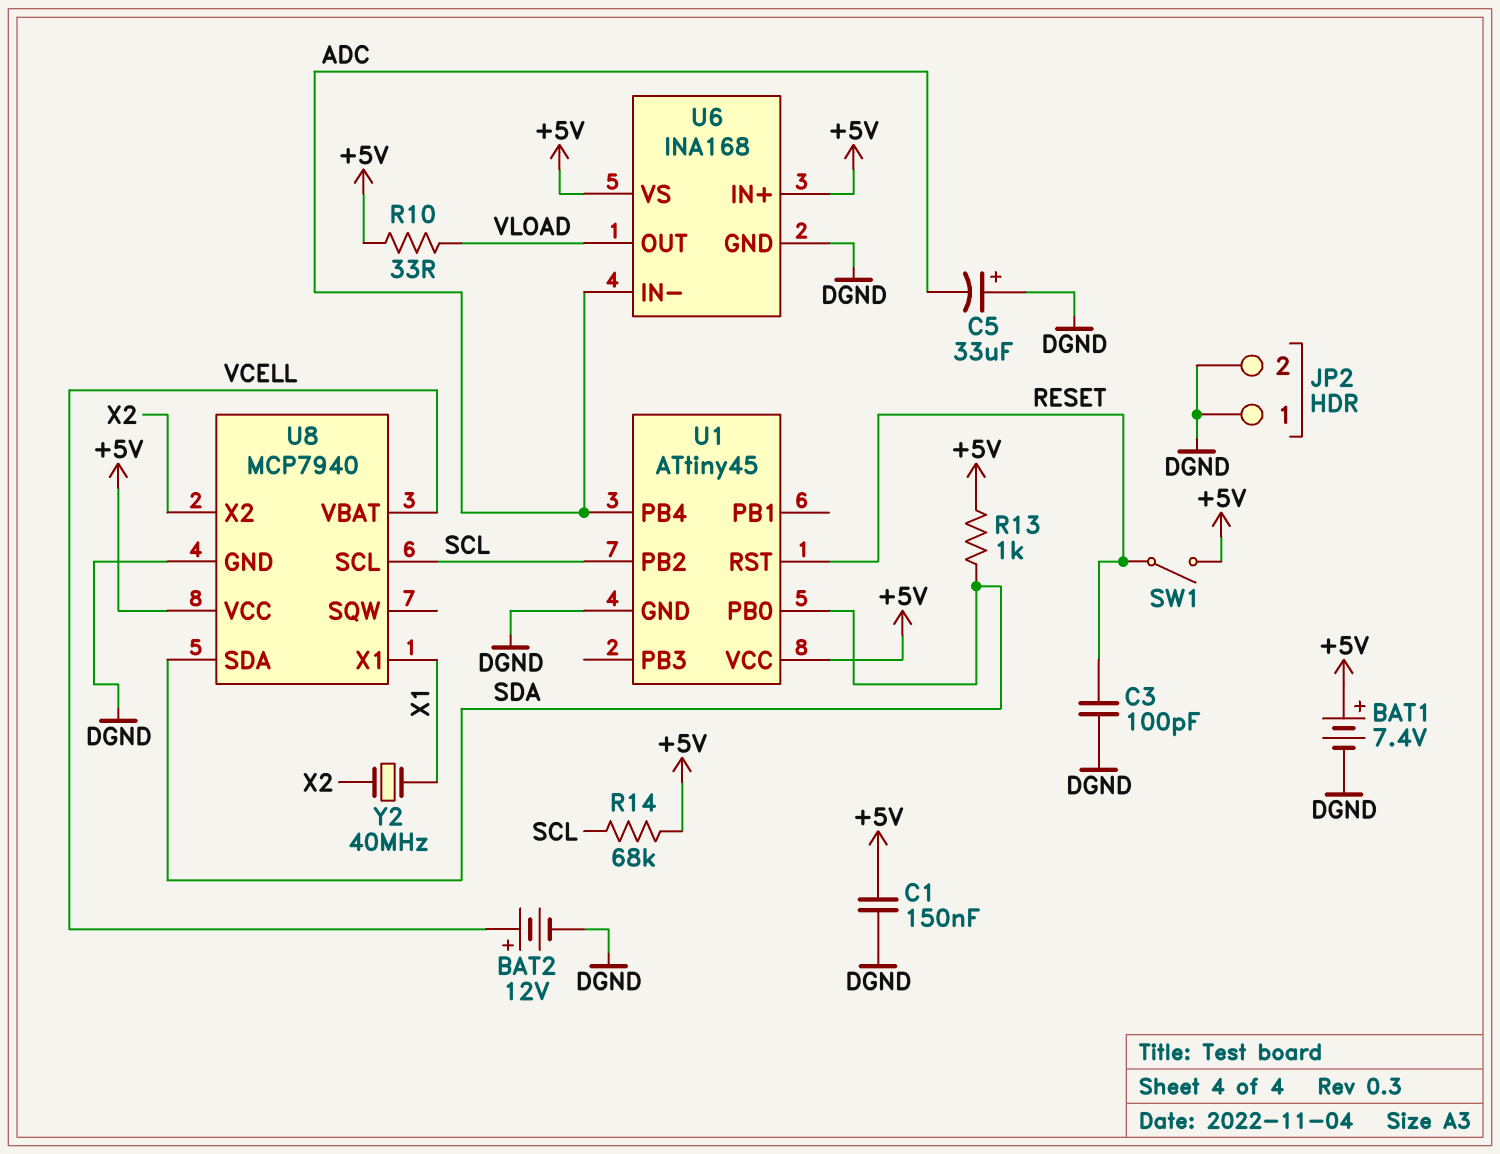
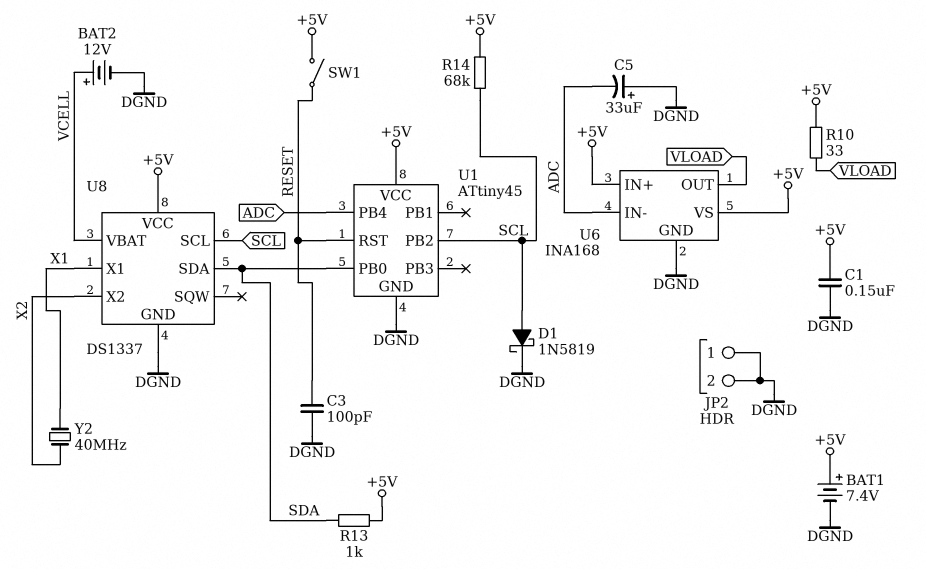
D1: none -> schottky 1N5819 (A SCL, K DGND)
U8: MCP7940 -> DS1337

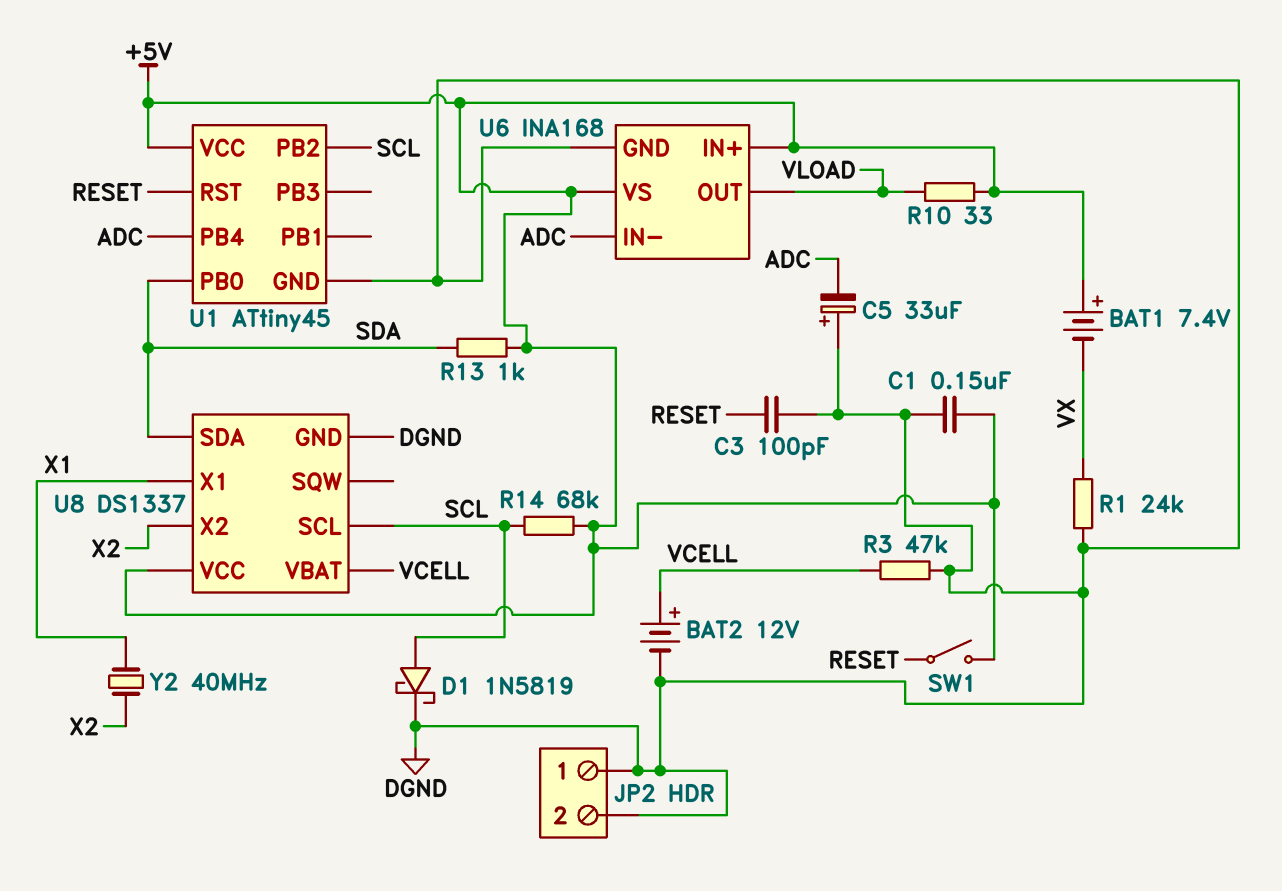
BAT1: 7.4V (plus +5V, minus DGND) -> 7.4V (plus +5V, minus VX)
R1: none -> 24k (DGND, VX)
R3: none -> 47k (DGND, VCELL)

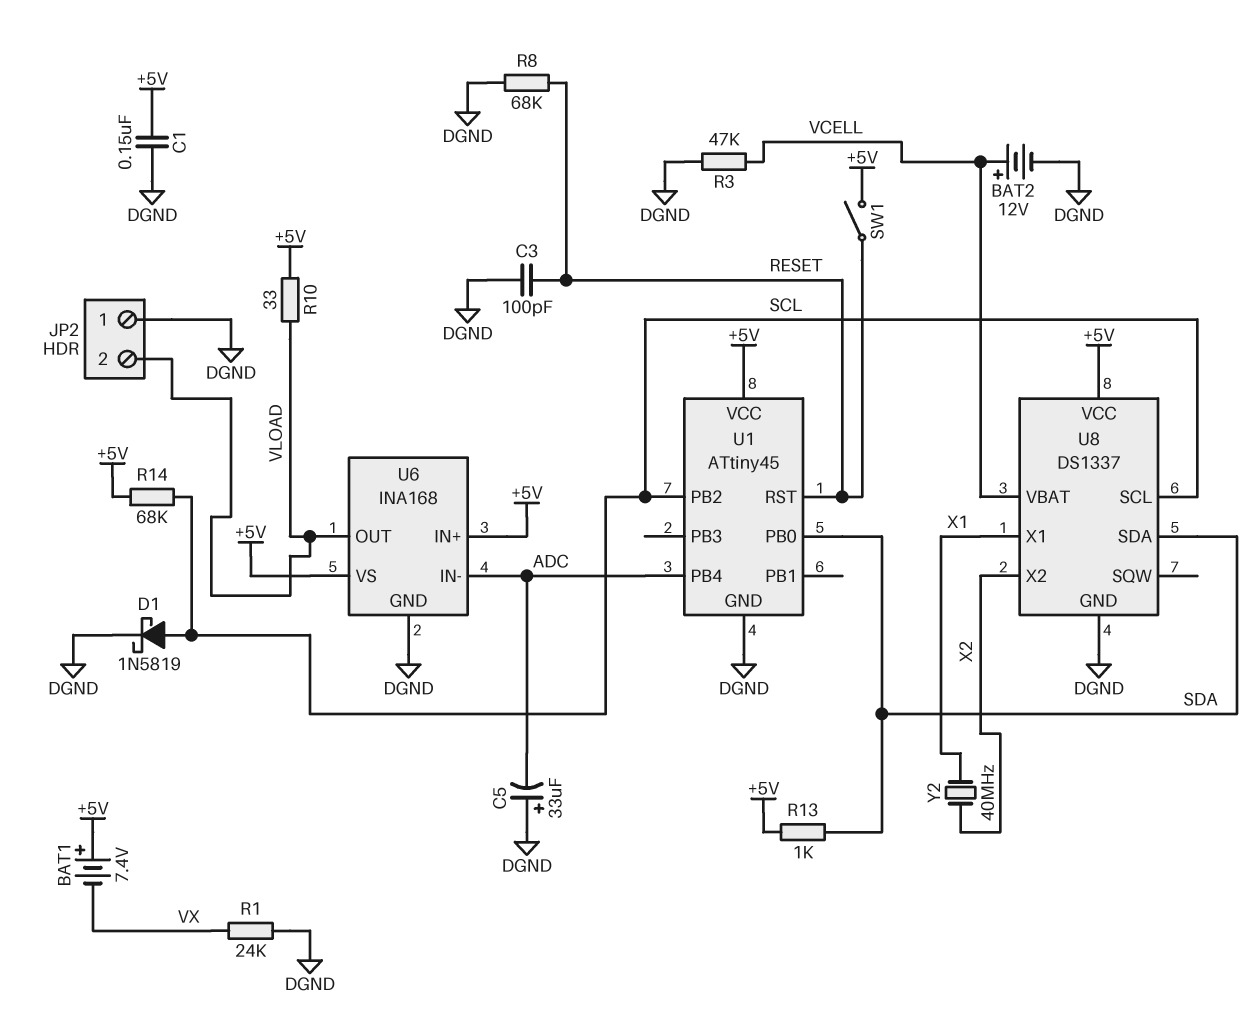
JP2 pin 2: DGND -> VLOAD
R8: none -> 68k (DGND, RESET)

